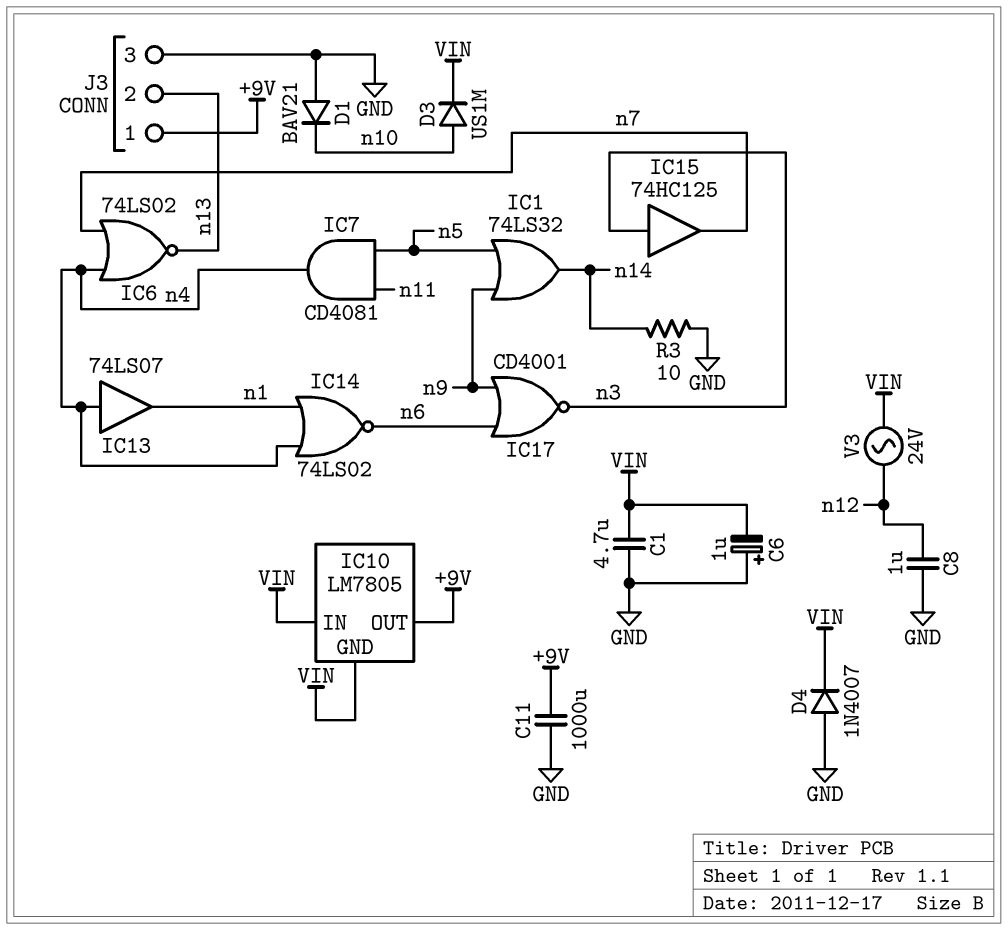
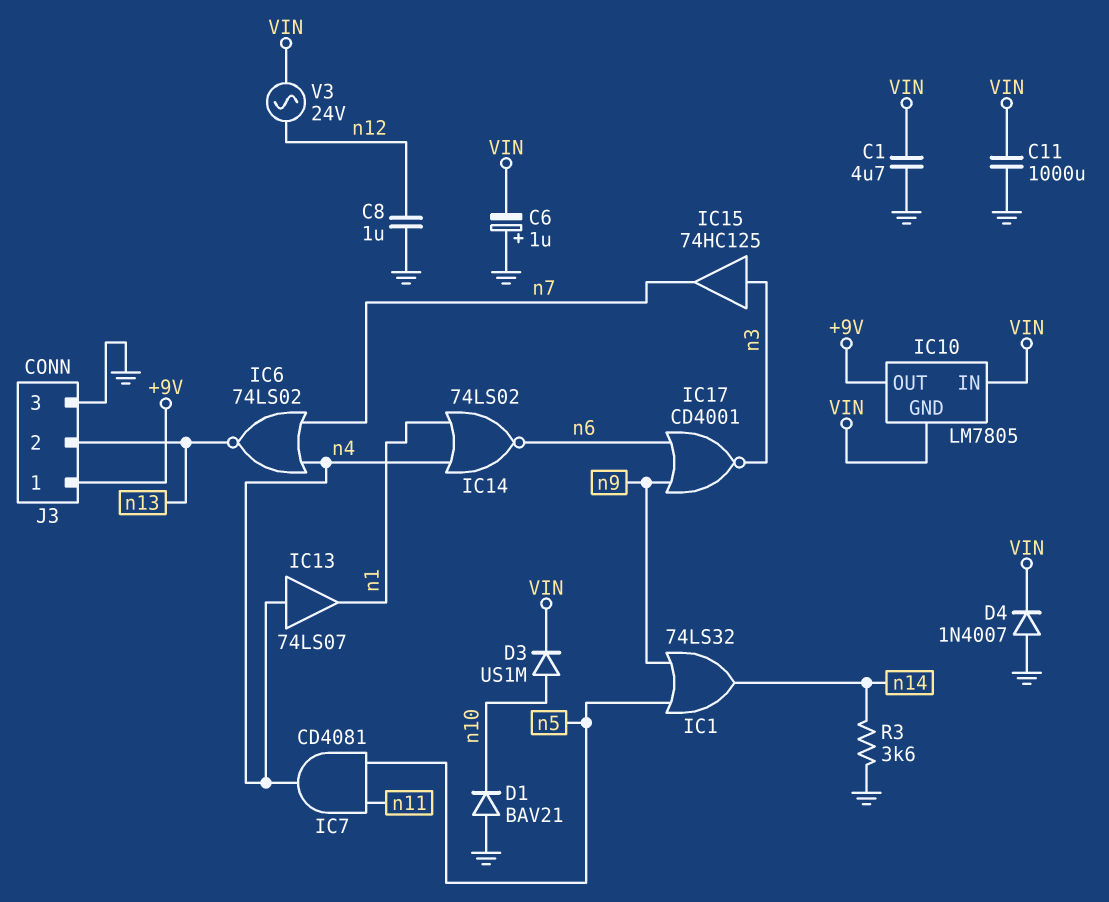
C11: 1000uF (+9V, GND) -> 1000uF (GND, VIN)
R3: 10 (GND, n14) -> 3.6k (GND, n14)

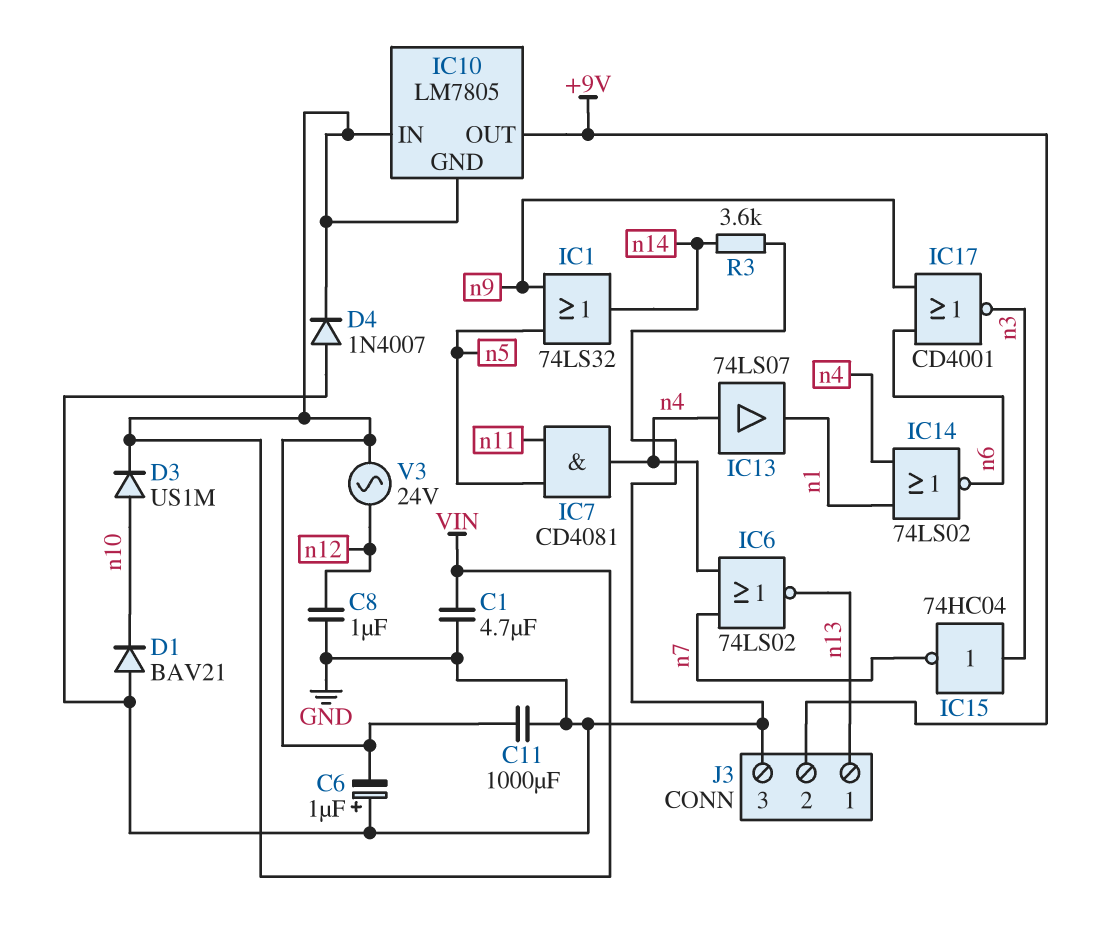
IC15: buffer 74HC125 (in n3, out n7) -> NOT 74HC04 (in n3, out n7)
J3 pin 1: +9V -> n13
J3 pin 2: n13 -> +9V

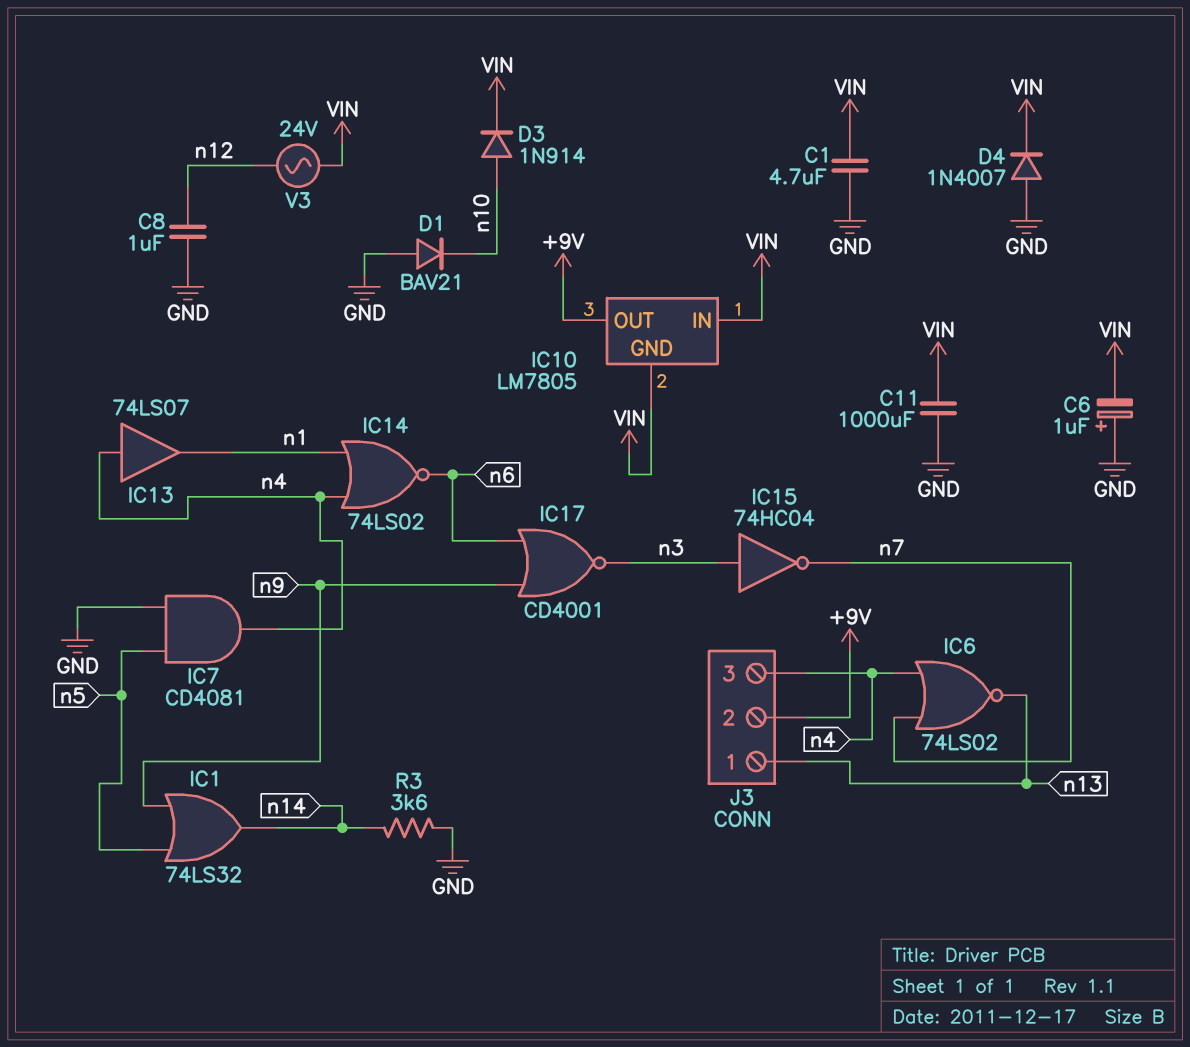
D3: diode US1M (A n10, K VIN) -> diode 1N914 (A n10, K VIN)
IC7: AND CD4081 (in n5, in n11, out n4) -> AND CD4081 (in GND, in n5, out n4)
J3 pin 3: GND -> n4

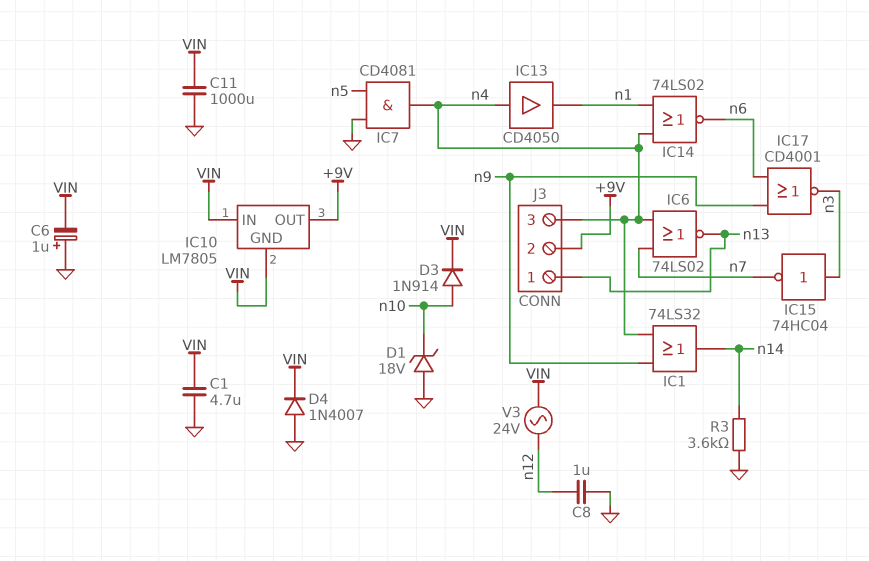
D1: diode BAV21 (A GND, K n10) -> zener 18V (A GND, K n10)
IC1: OR 74LS32 (in n5, in n9, out n14) -> OR 74LS32 (in n4, in n9, out n14)
IC13: buffer 74LS07 (in n4, out n1) -> buffer CD4050 (in n4, out n1)

